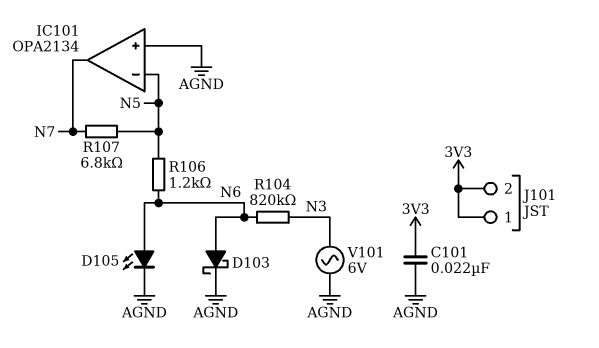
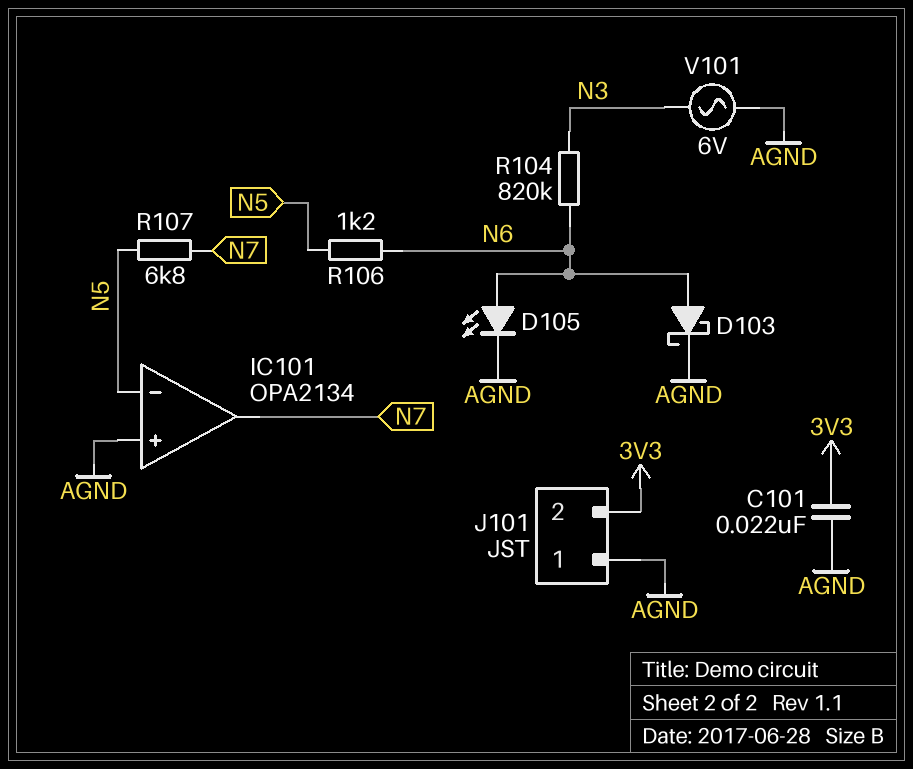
J101 pin 1: 3V3 -> AGND

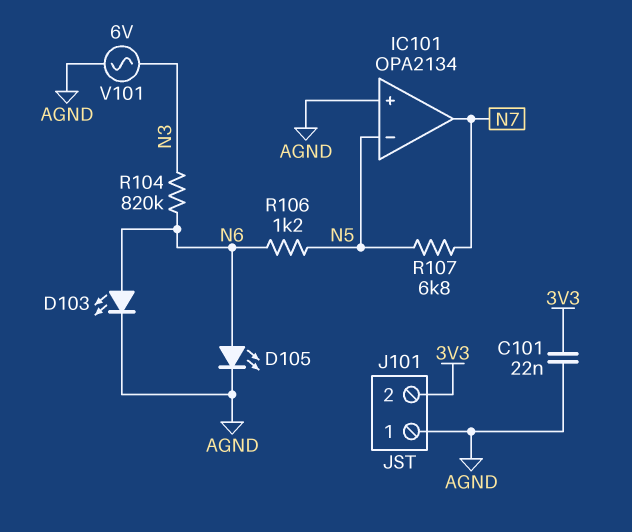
D103: schottky (A N6, K AGND) -> LED (A N6, K AGND)

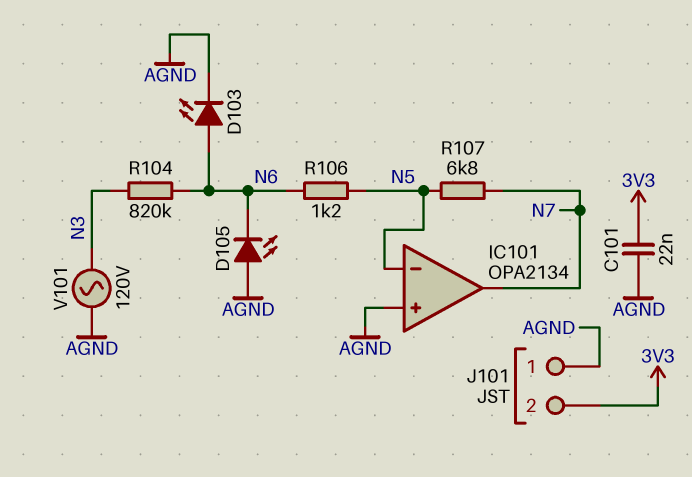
D105: LED (A N6, K AGND) -> LED (A AGND, K N6)
V101: AC 6V (AGND, N3) -> AC 120V (AGND, N3)

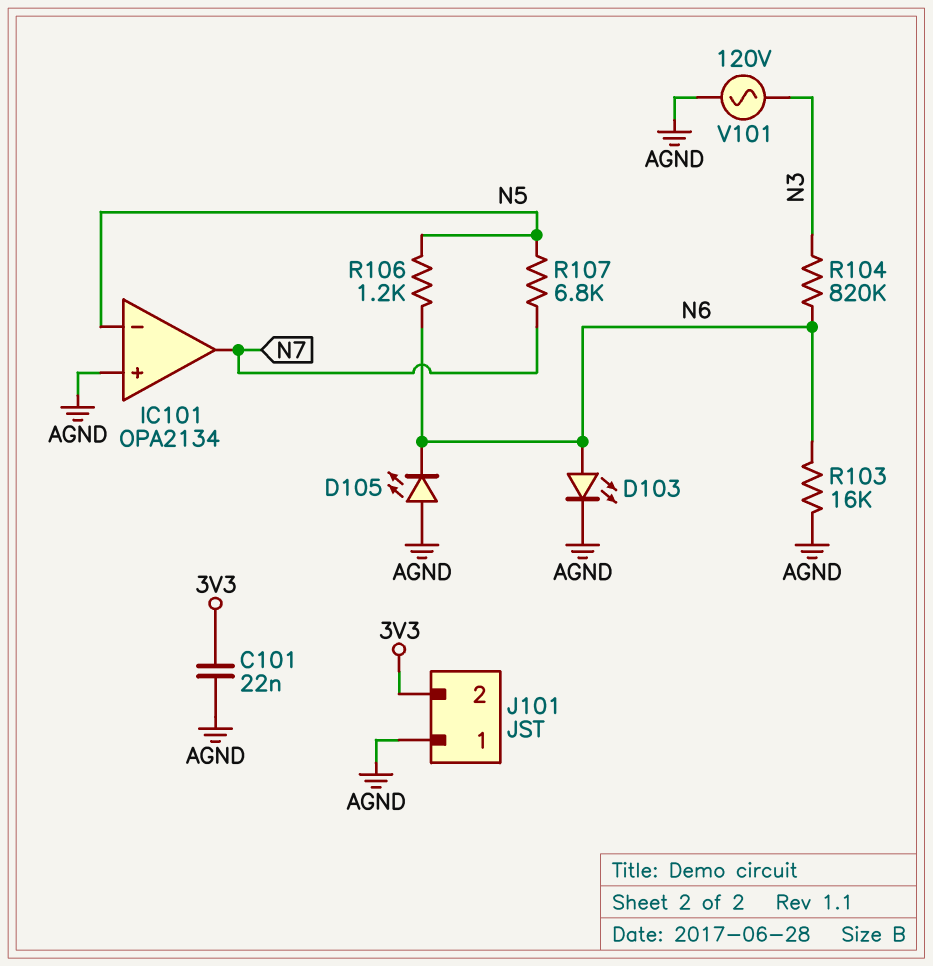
R103: none -> 16k (AGND, N6)

